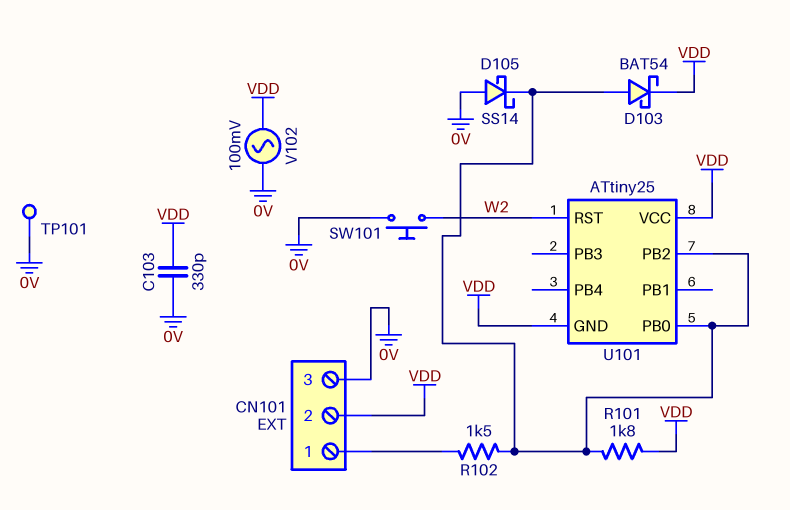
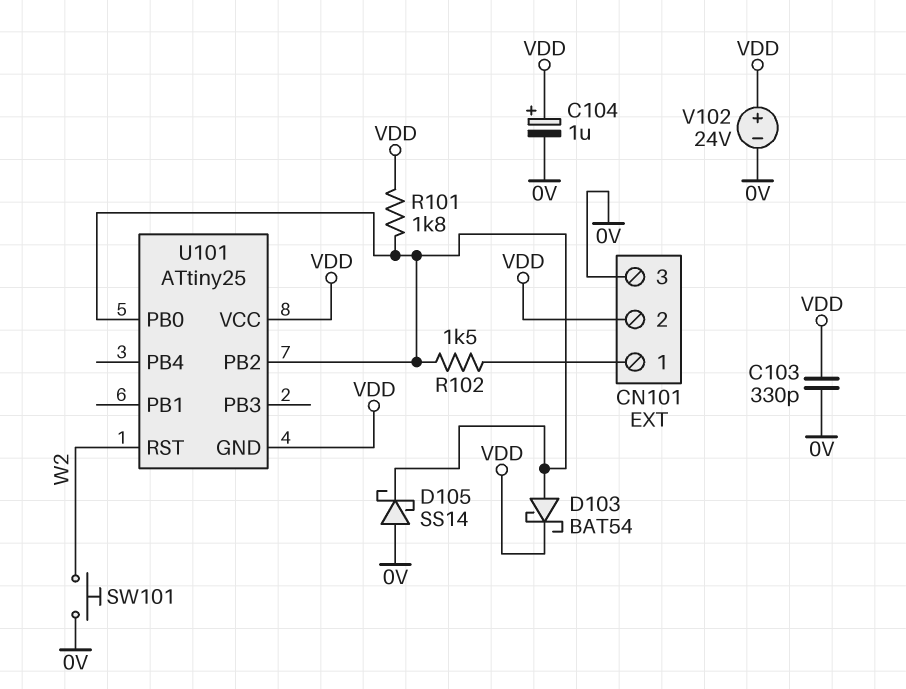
C104: none -> 1uF (plus VDD, minus 0V)
TP101: test point (0V) -> none
V102: AC 100mV (0V, VDD) -> 24V (plus VDD, minus 0V)

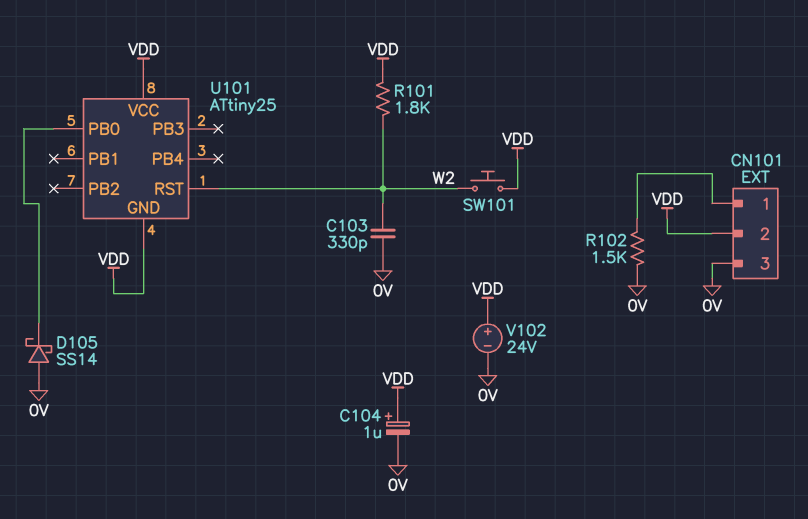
C103: 330pF (0V, VDD) -> 330pF (0V, W2)
D103: schottky BAT54 (A U101/PB0, K VDD) -> none
R101: 1.8k (U101/PB0, VDD) -> 1.8k (VDD, W2)
R102: 1.5k (CN101/1, U101/PB0) -> 1.5k (0V, CN101/1)
SW101: button (0V, W2) -> button (VDD, W2)
U101 pin PB2: U101/PB0 -> none

